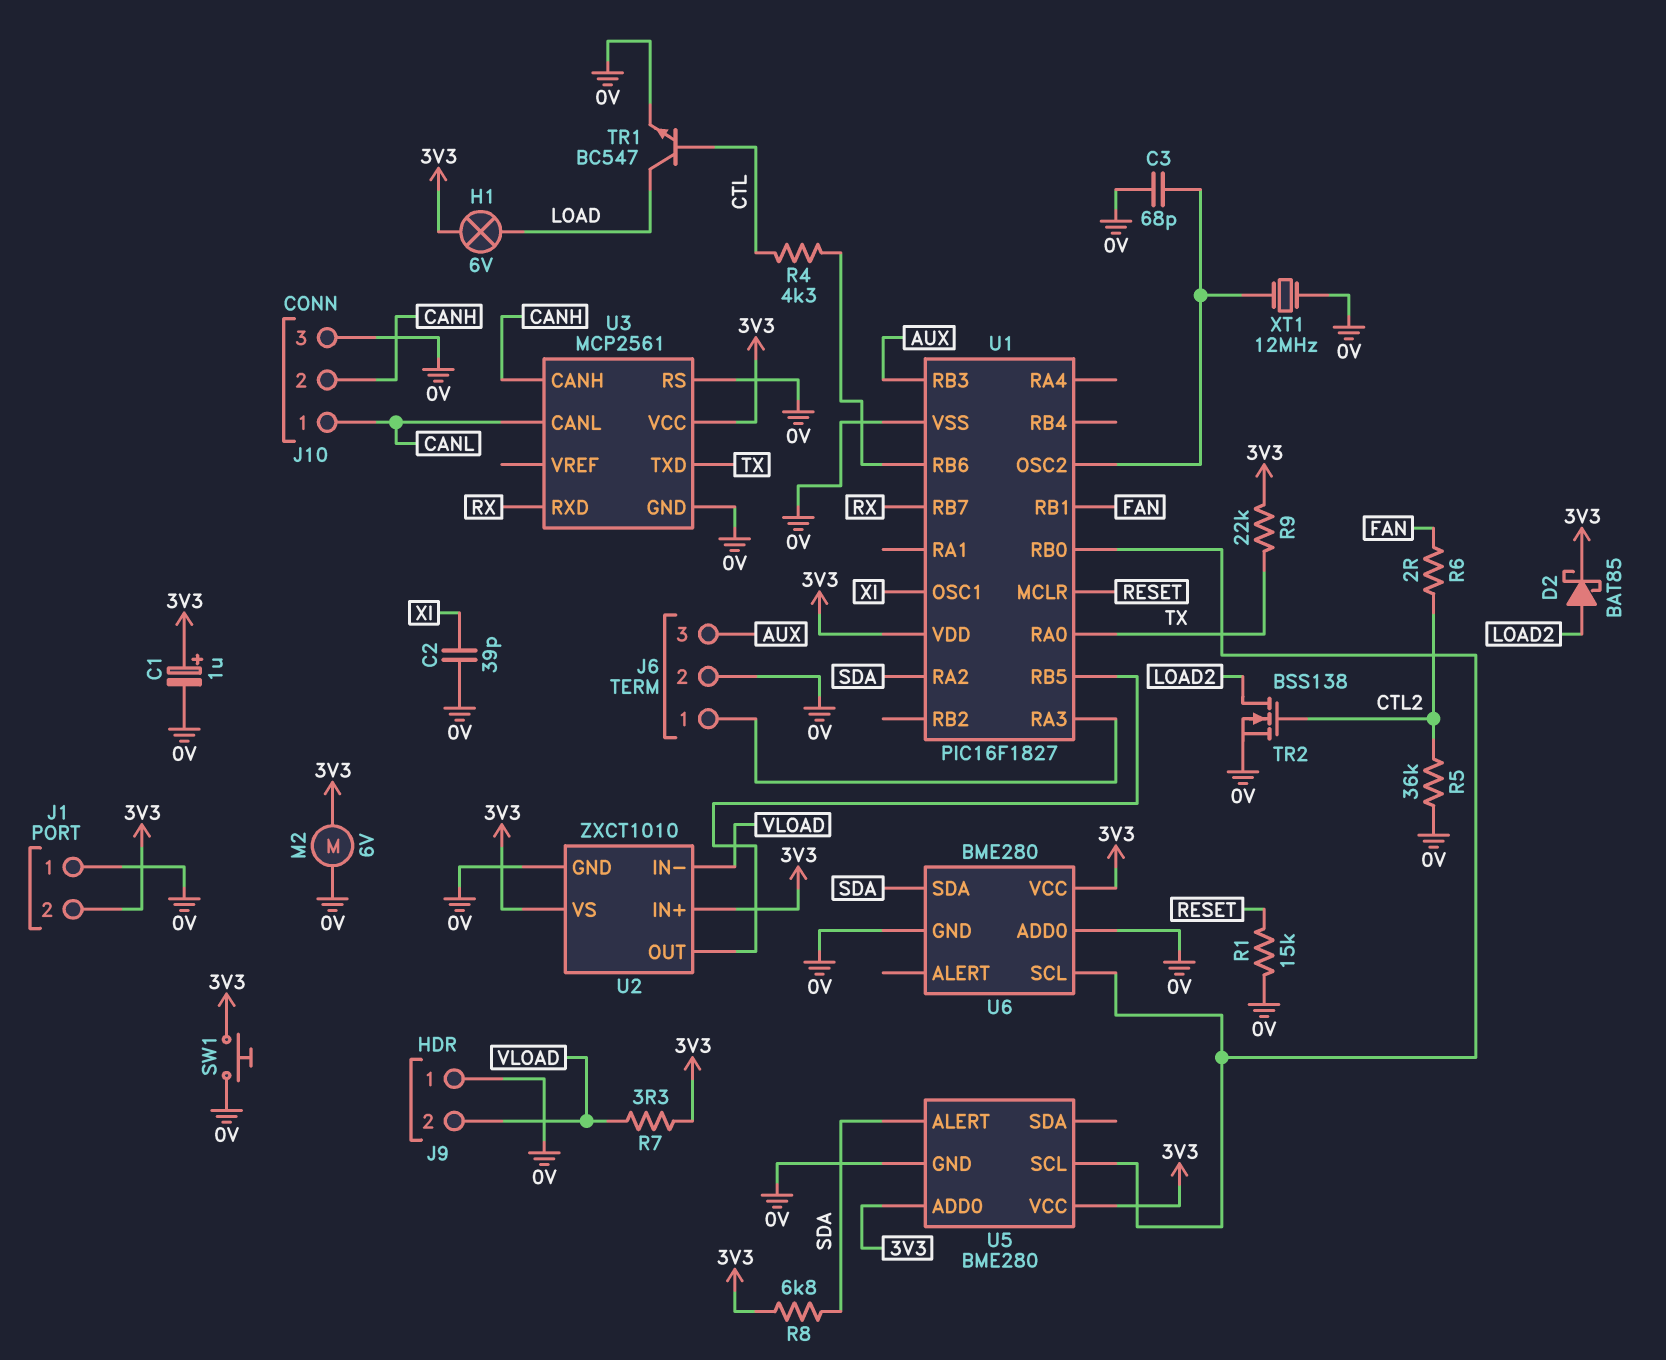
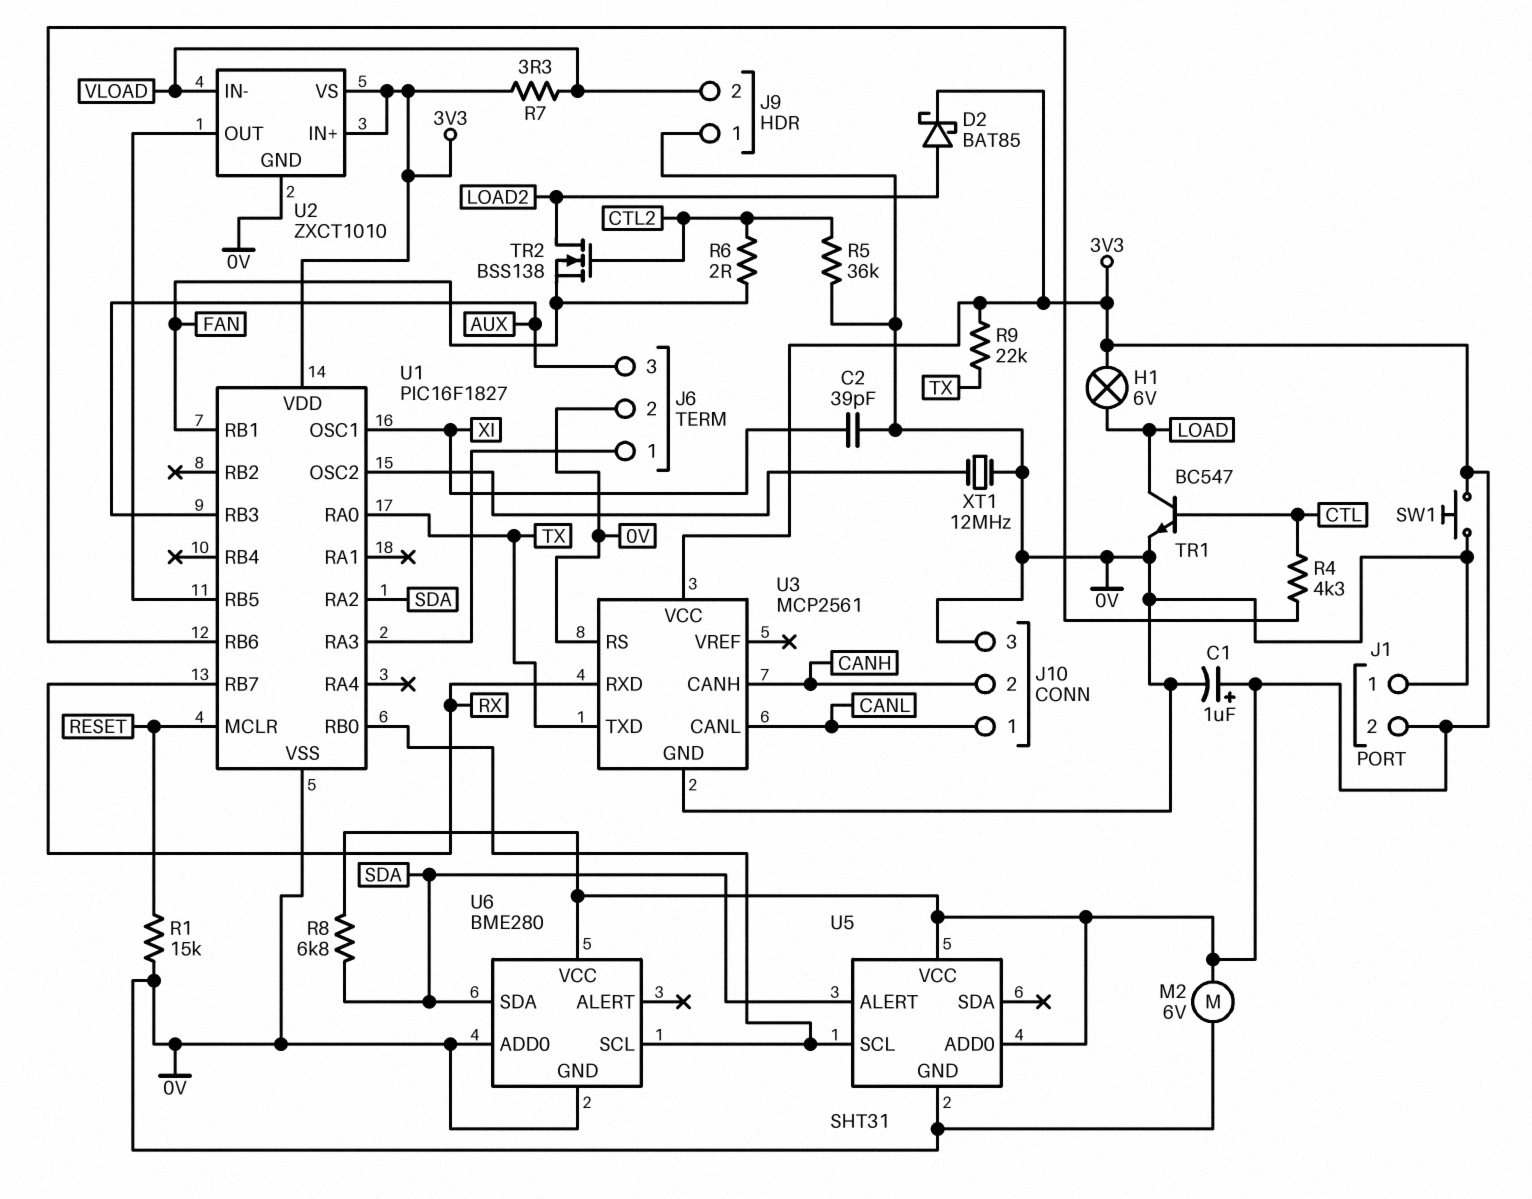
C3: 68pF (0V, U1/OSC2) -> none
TR2: NMOS BSS138 (G CTL2, D LOAD2, S 0V) -> NMOS BSS138 (G CTL2, D LOAD2, S FAN)
U5: BME280 -> SHT31

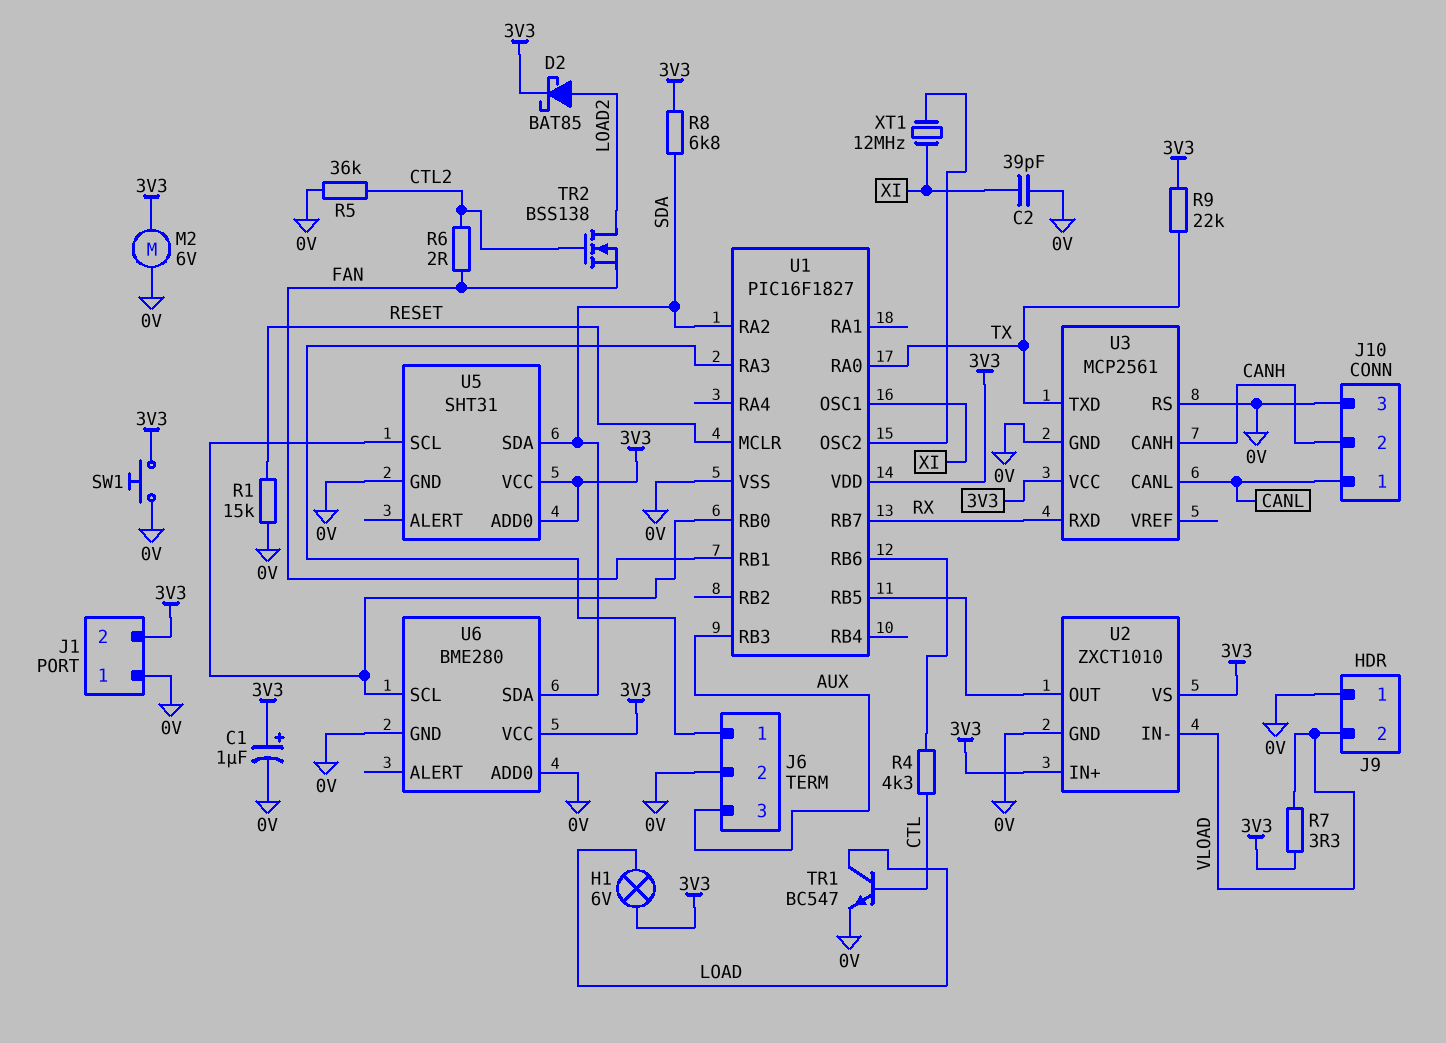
U5 pin ALERT: SDA -> none
U5 pin SDA: none -> SDA
XT1: 12MHz (0V, U1/OSC2) -> 12MHz (U1/OSC2, XI)

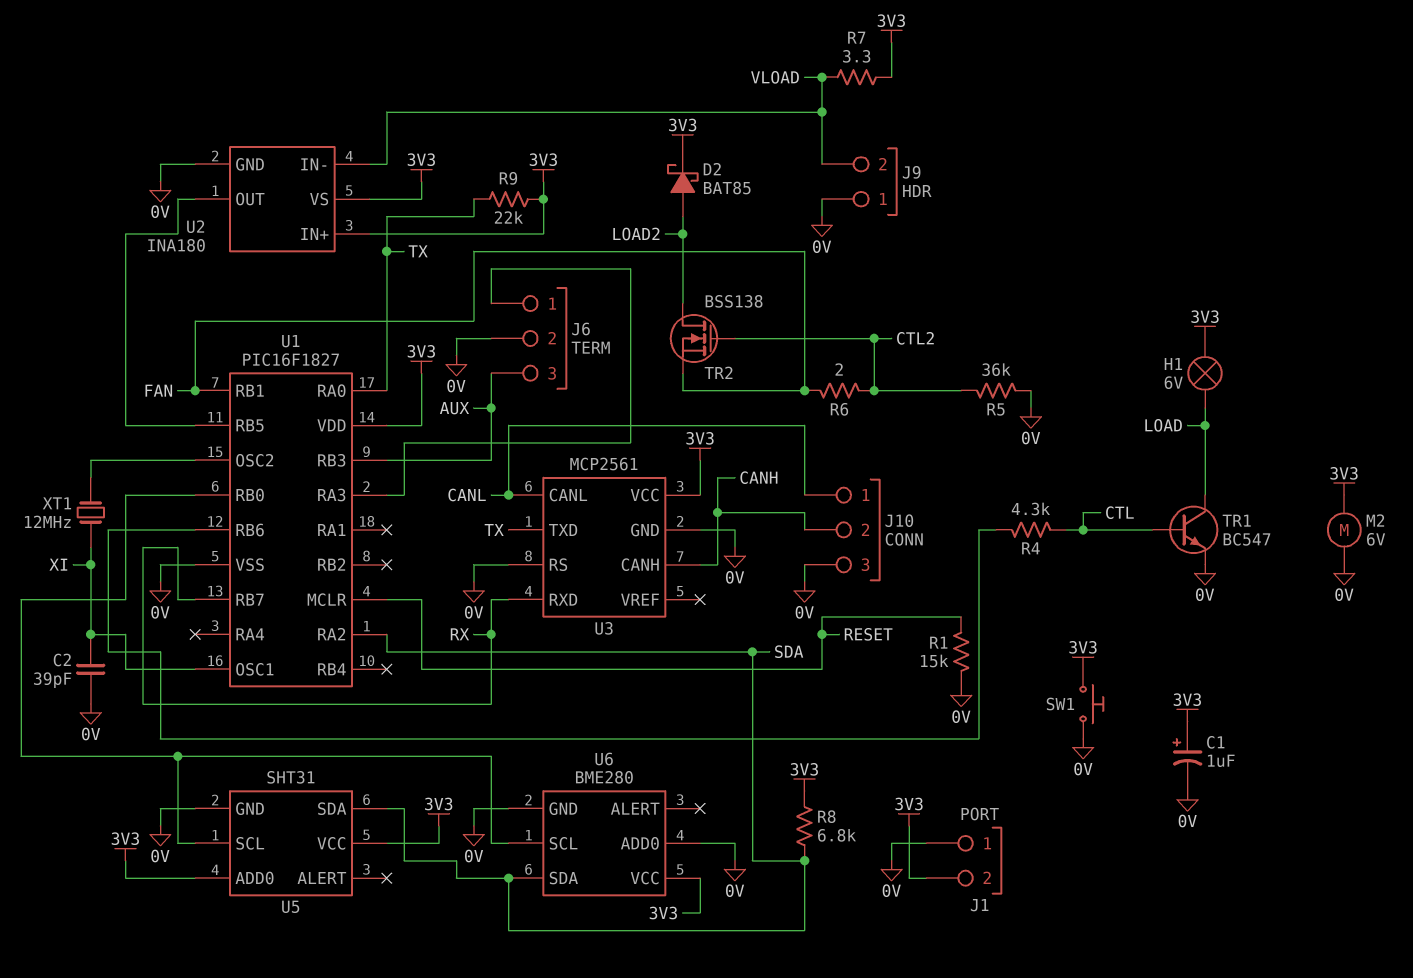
U2: ZXCT1010 -> INA180

